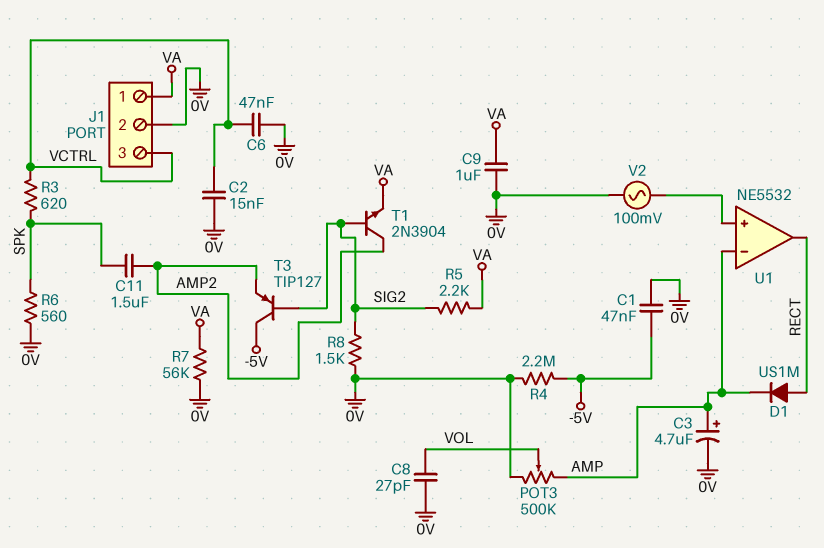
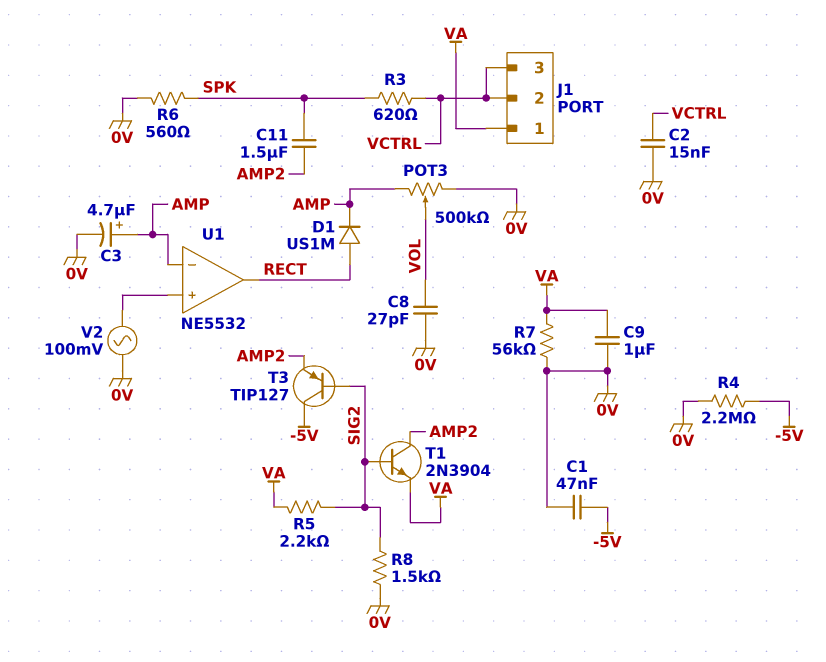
C6: 47nF (0V, VCTRL) -> none
J1 pin 2: 0V -> VCTRL

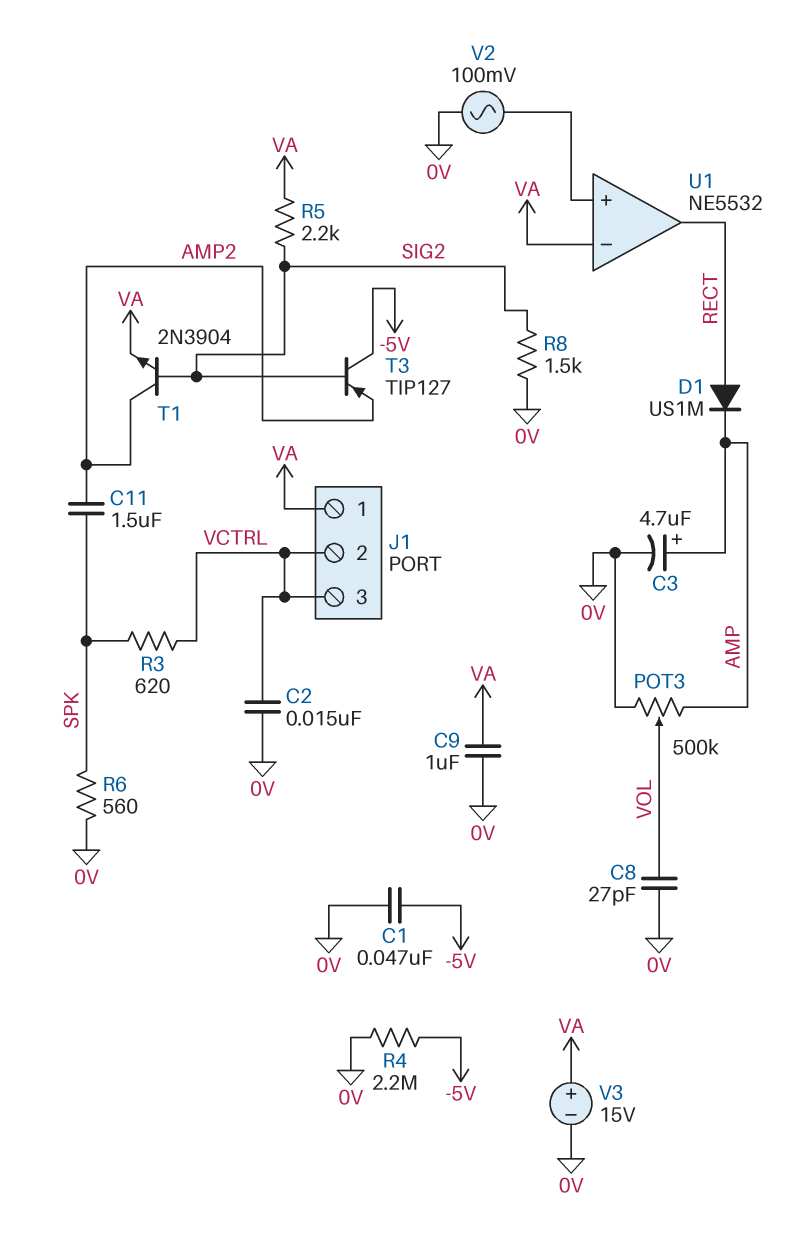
R7: 56k (0V, VA) -> none
U1 pin in-: AMP -> VA
V3: none -> 15V (plus VA, minus 0V)

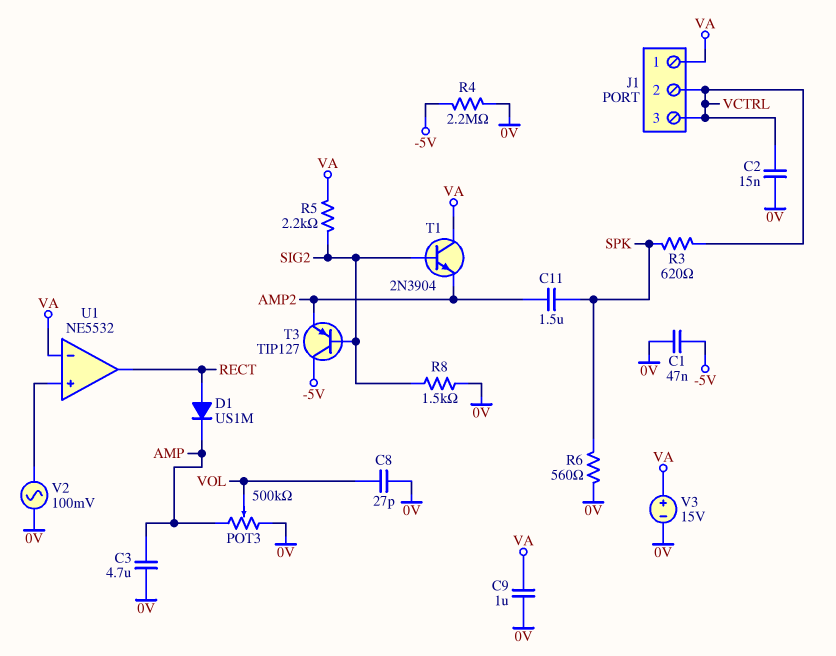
C3: 4.7uF (plus AMP, minus 0V) -> 4.7uF (0V, AMP)
T1: NPN 2N3904 (B SIG2, C AMP2, E VA) -> NPN 2N3904 (B SIG2, C VA, E AMP2)

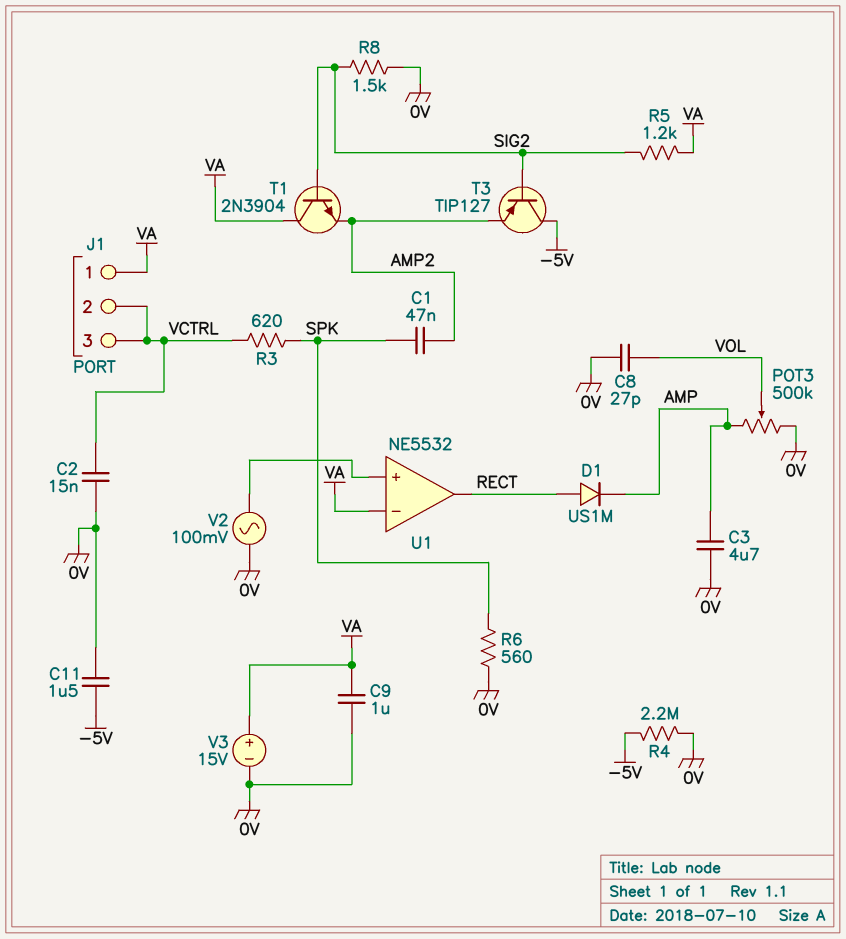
C1: 47nF (-5V, 0V) -> 47nF (AMP2, SPK)
C11: 1.5uF (AMP2, SPK) -> 1.5uF (-5V, 0V)
R5: 2.2k (SIG2, VA) -> 1.2k (SIG2, VA)

